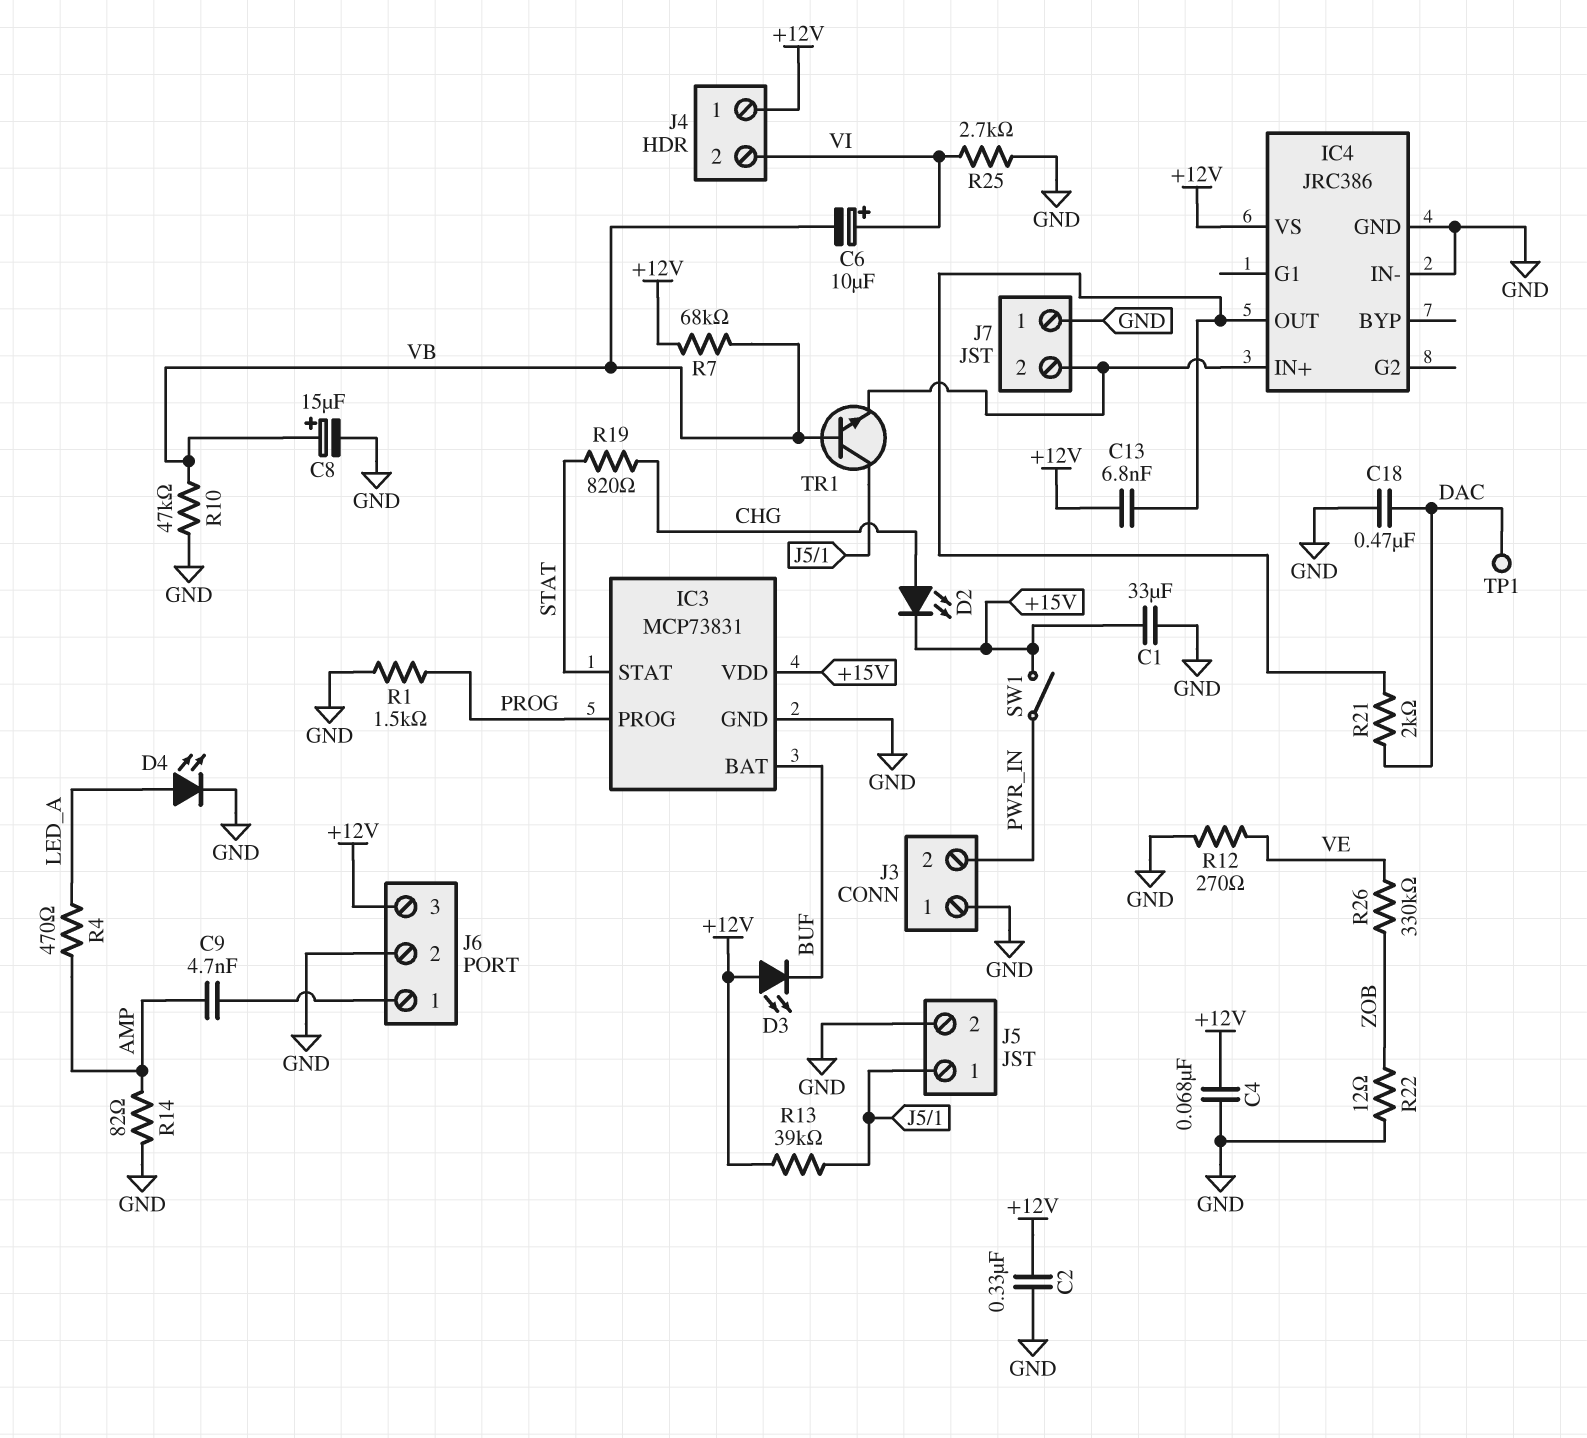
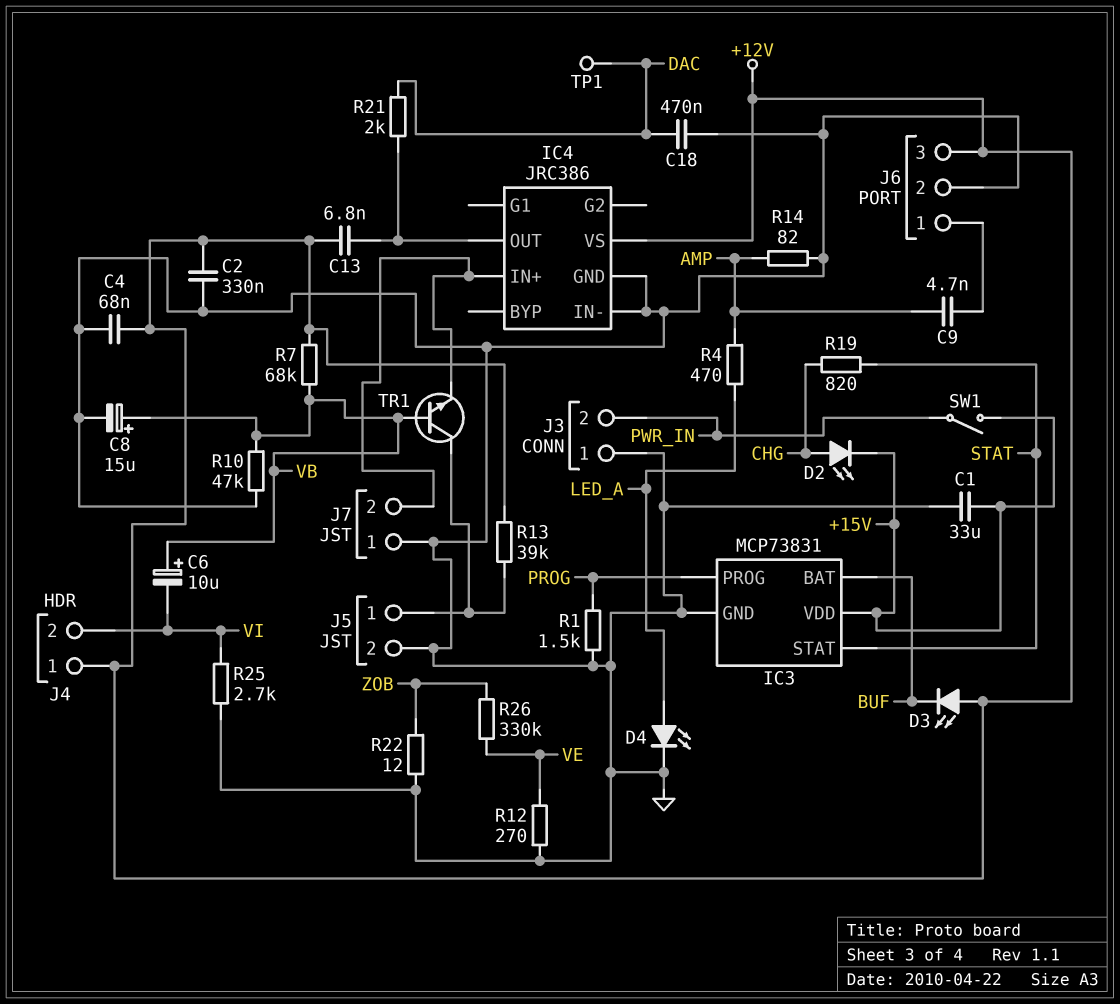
C6: 10uF (plus VI, minus VB) -> 10uF (plus VB, minus VI)

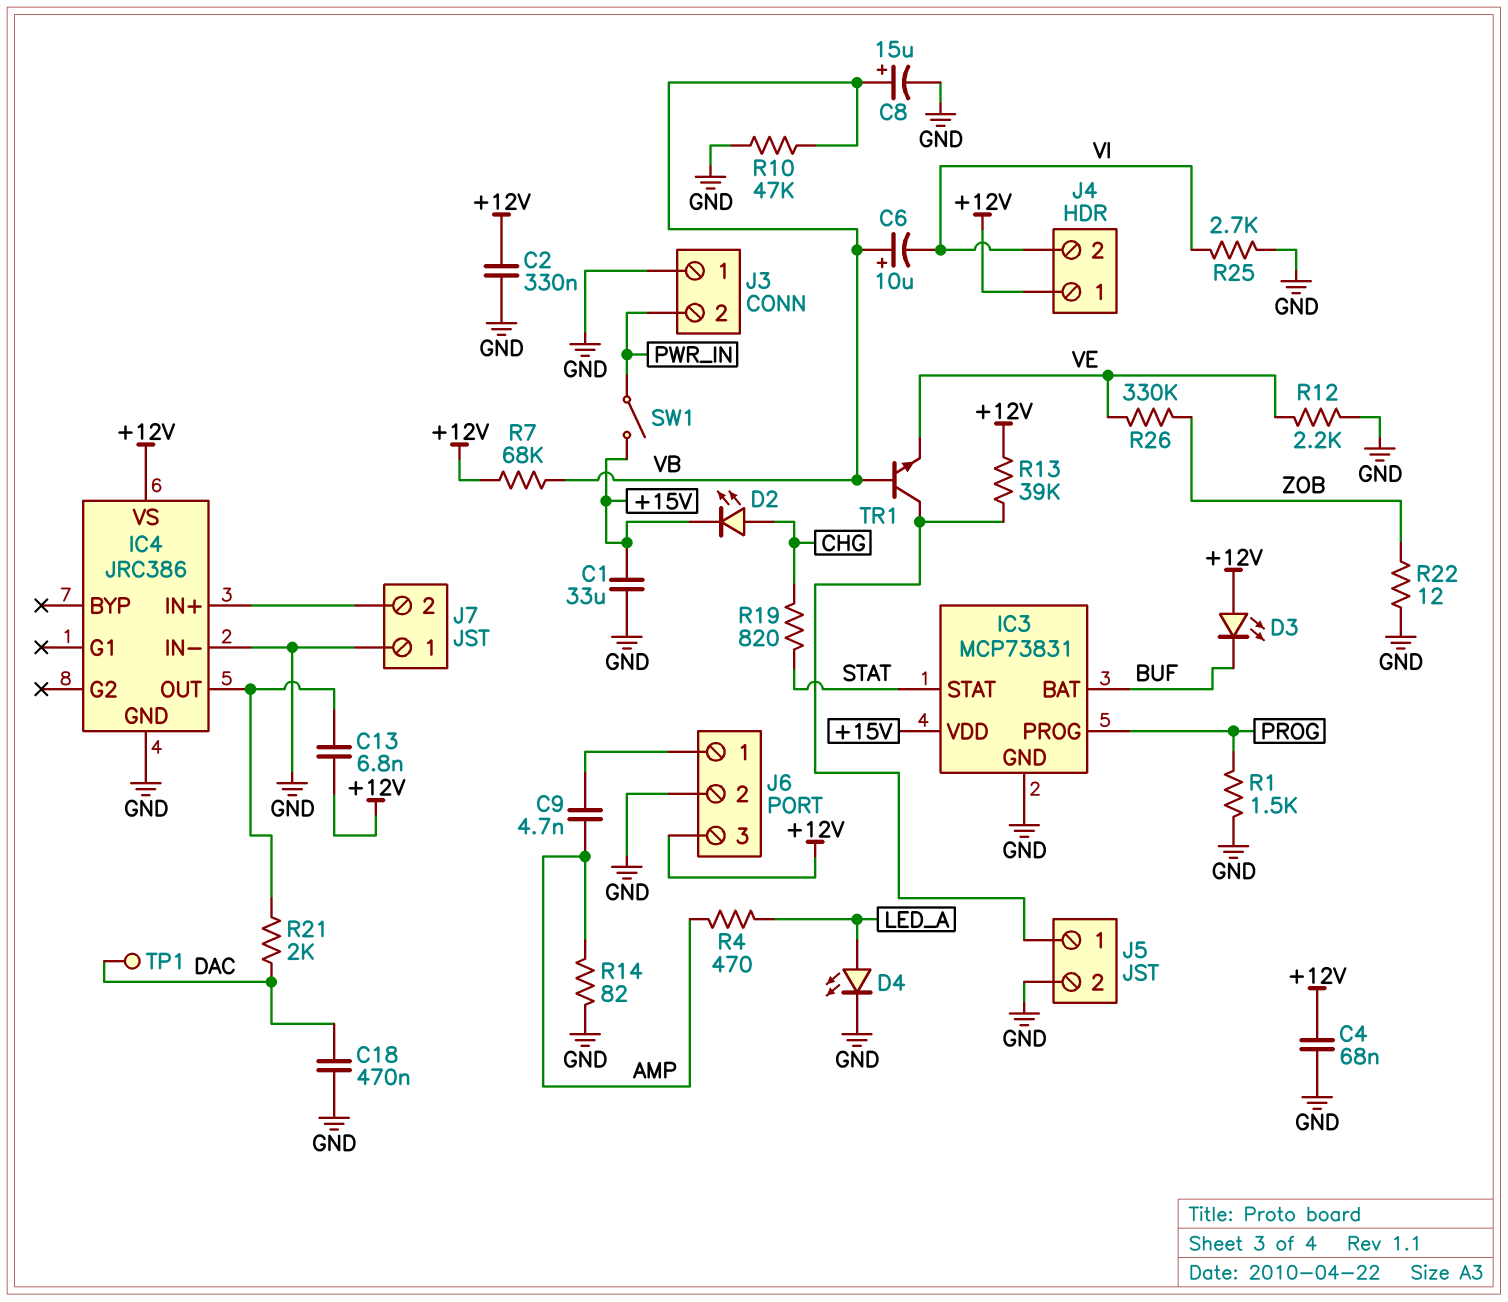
R12: 270 (GND, VE) -> 2.2k (GND, VE)
TR1: NPN (B VB, C J5/1, E IC4/IN+) -> NPN (B VB, C J5/1, E VE)

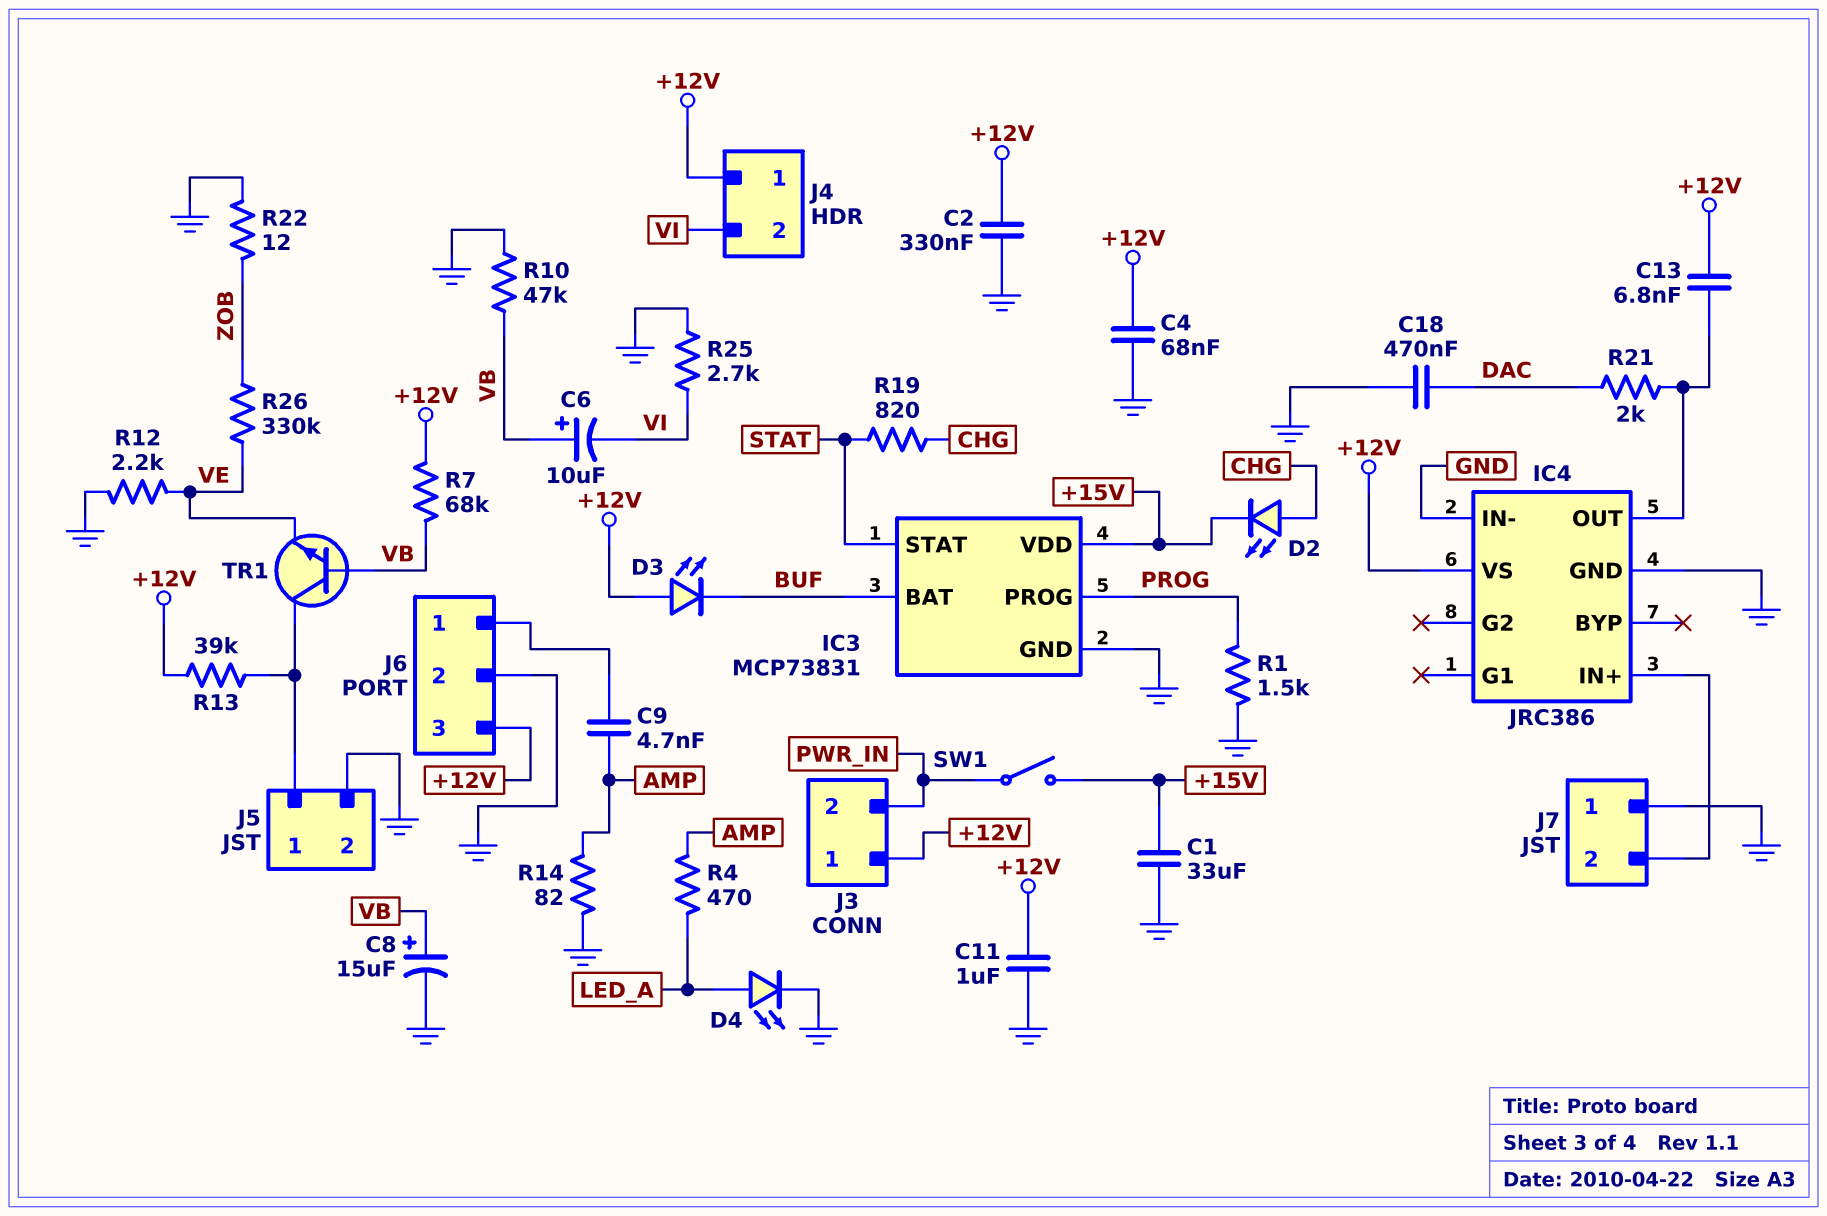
C11: none -> 1uF (+12V, GND)
J3 pin 1: GND -> +12V
TP1: test point (DAC) -> none

